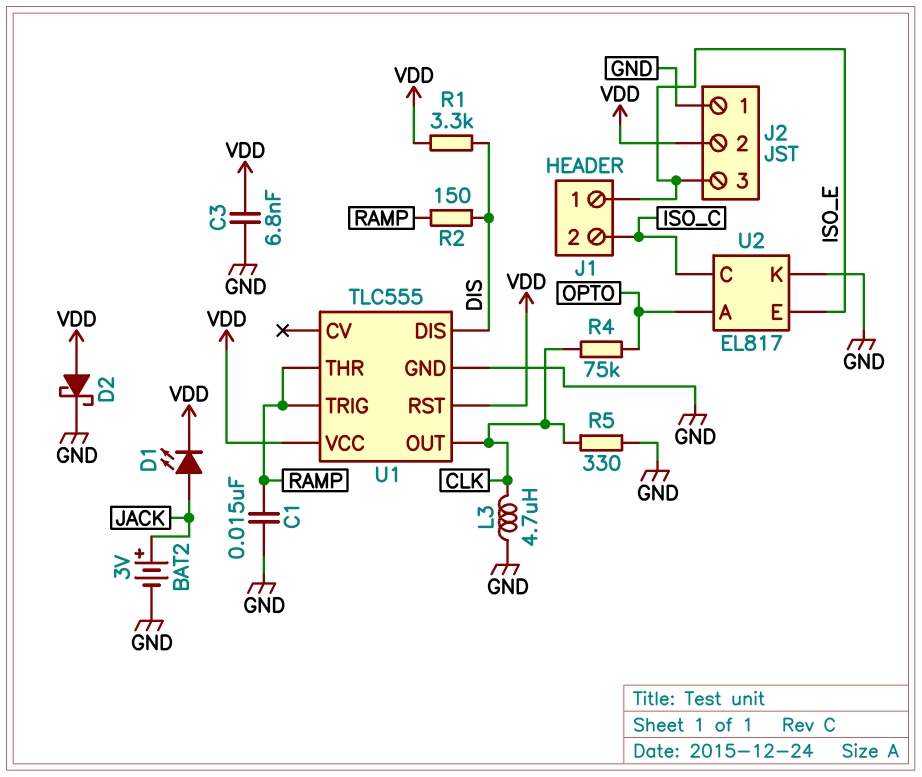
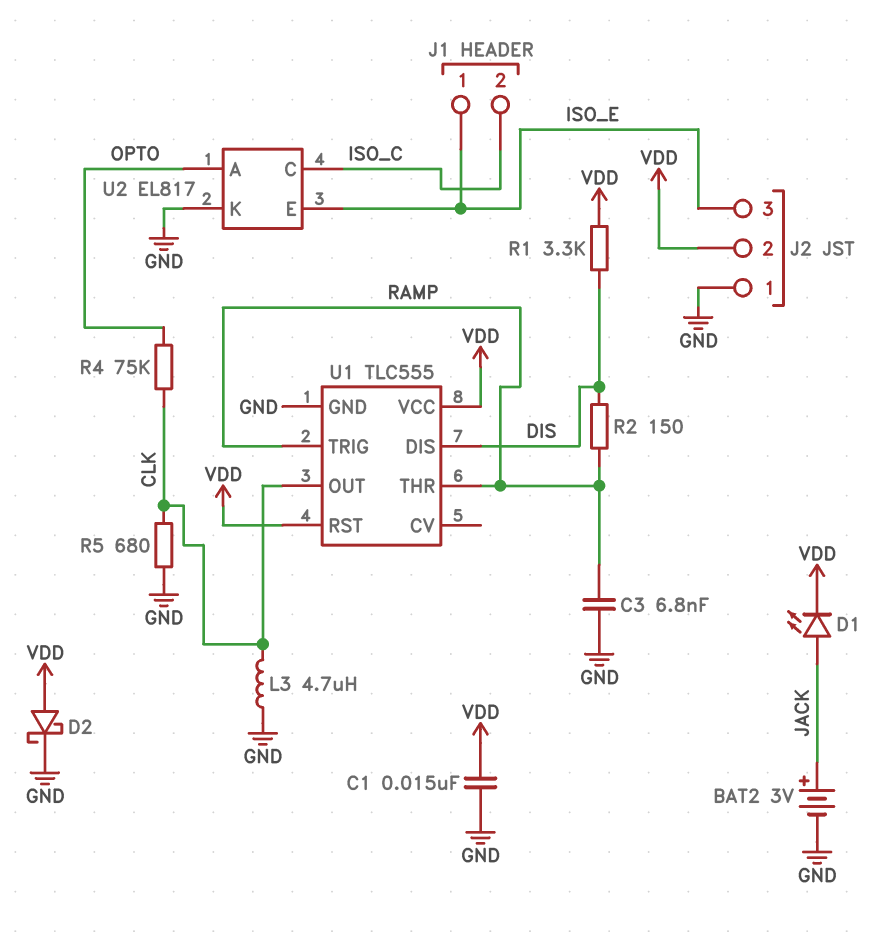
C1: 15nF (GND, RAMP) -> 15nF (GND, VDD)
C3: 6.8nF (GND, VDD) -> 6.8nF (GND, RAMP)
R5: 330 (CLK, GND) -> 680 (CLK, GND)

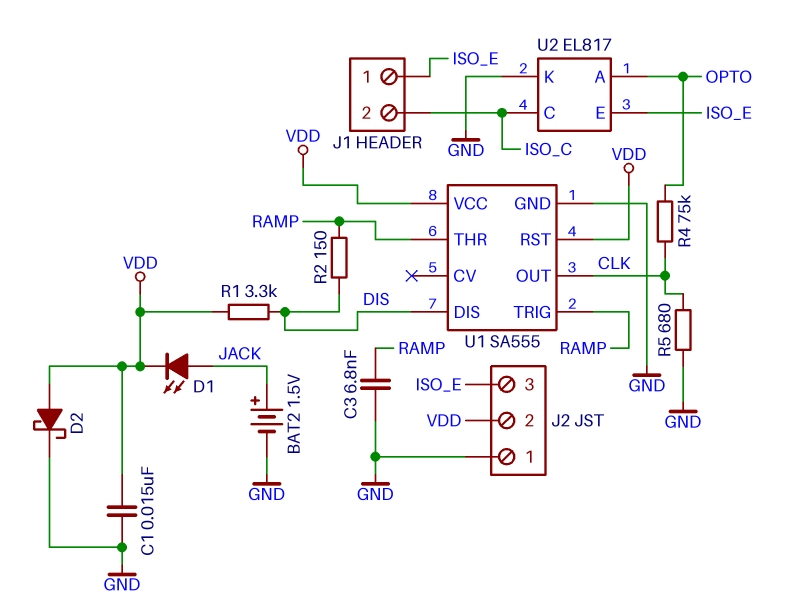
BAT2: 3V (plus JACK, minus GND) -> 1.5V (plus JACK, minus GND)
L3: 4.7uH (CLK, GND) -> none
U1: TLC555 -> SA555

